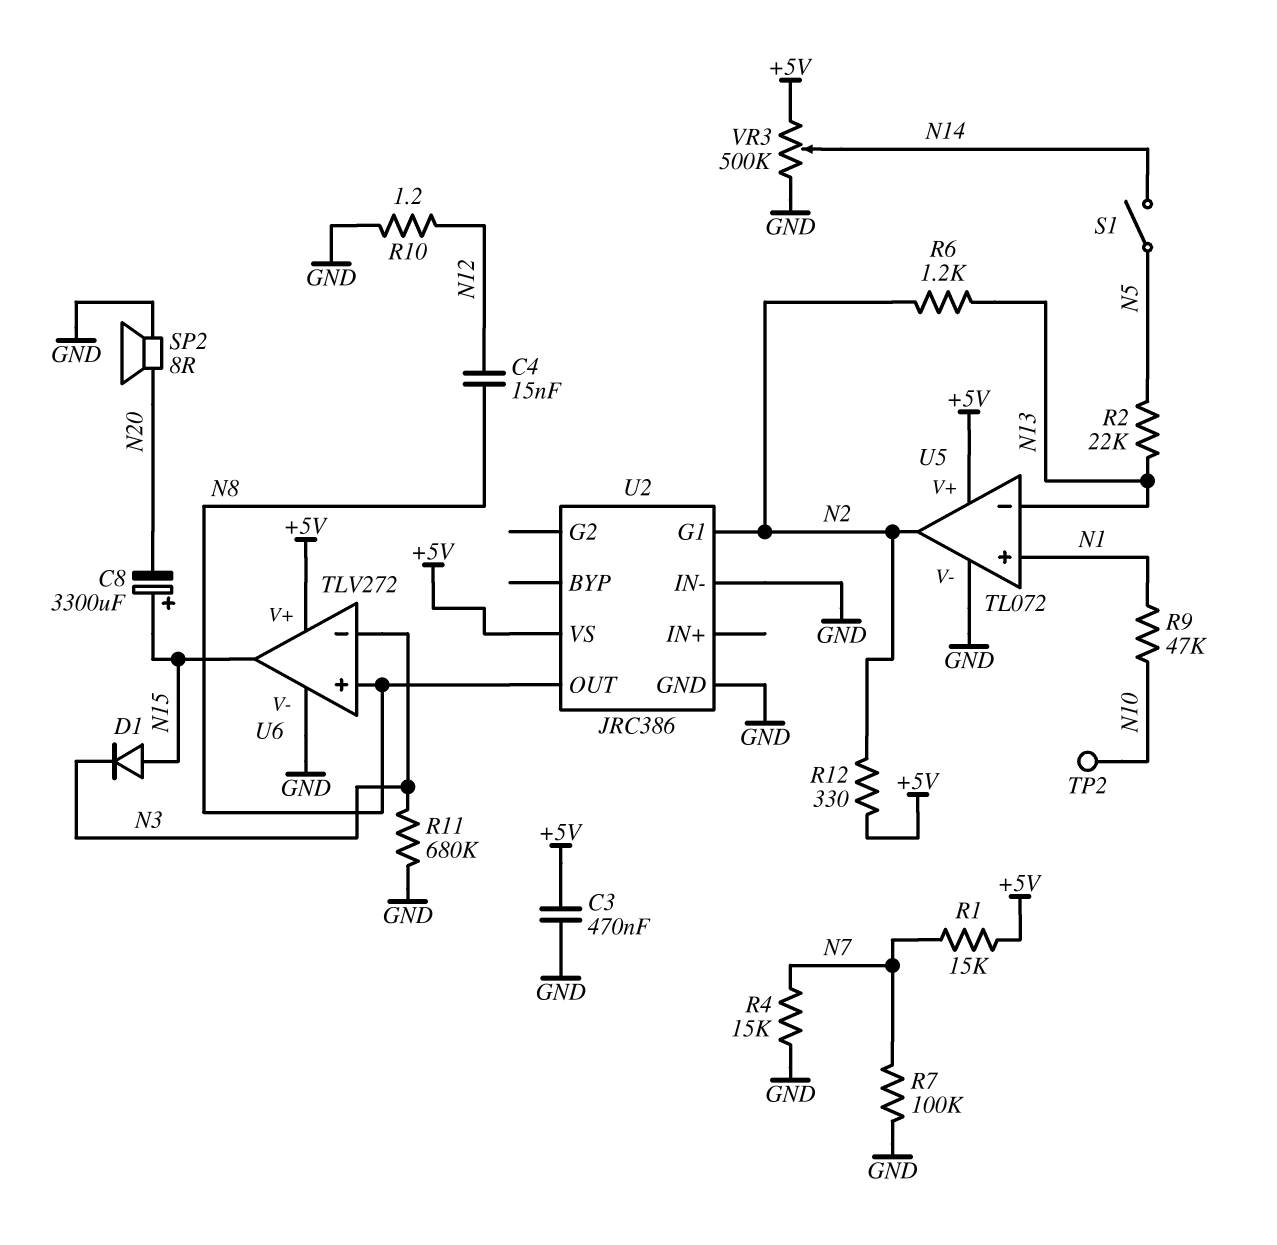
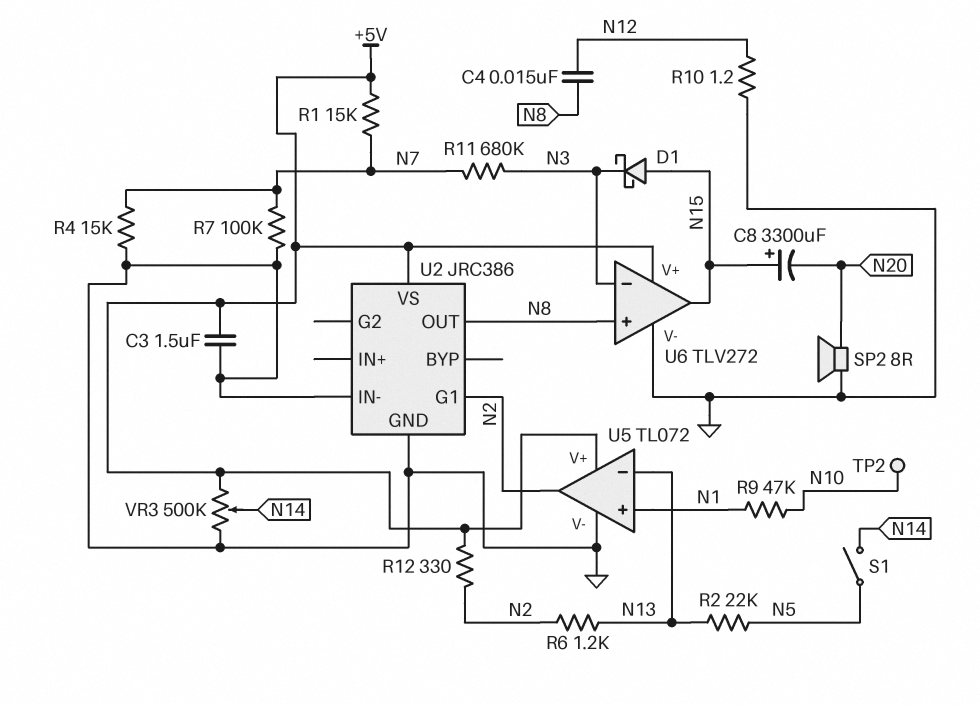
C3: 470nF (+5V, GND) -> 1.5uF (+5V, GND)
D1: diode (A N15, K N3) -> schottky (A N15, K N3)
R11: 680k (GND, N3) -> 680k (N3, N7)

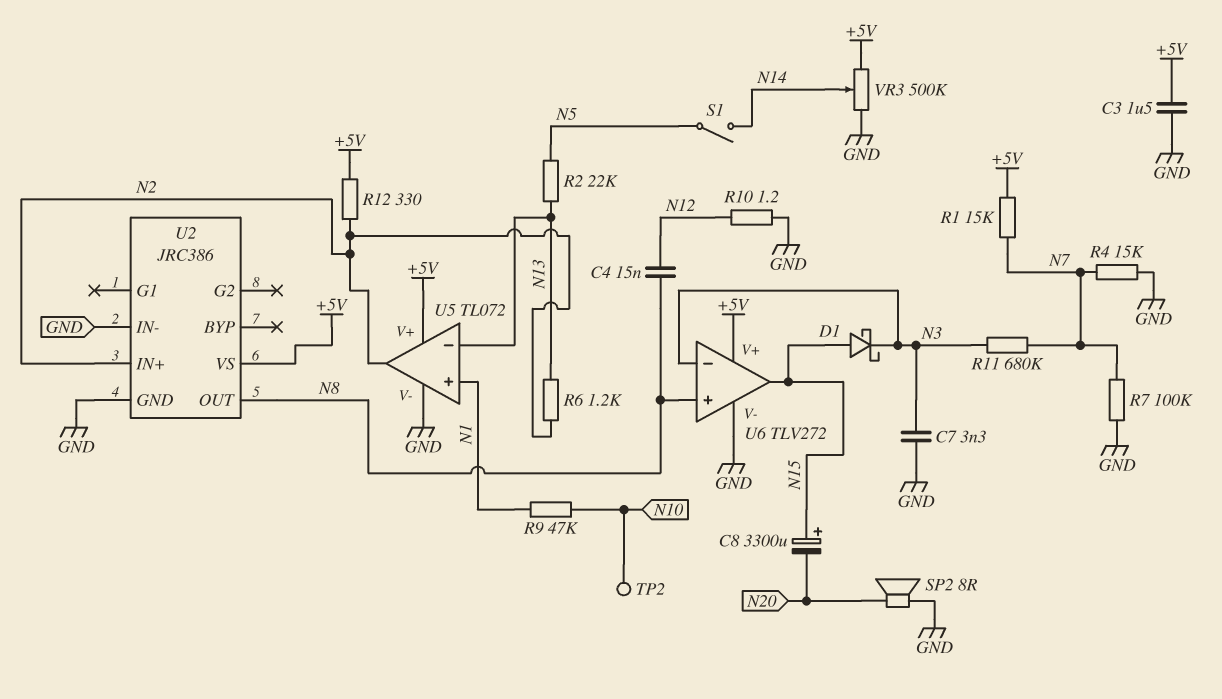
C7: none -> 3.3nF (GND, N3)
U2 pin G1: N2 -> none
U2 pin IN+: none -> N2

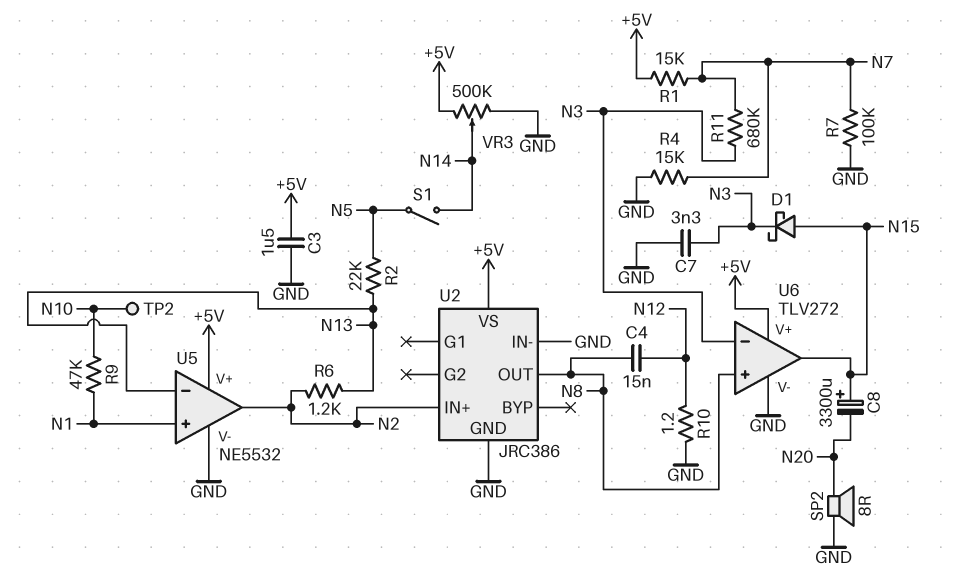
R12: 330 (+5V, N2) -> none
U5: TL072 -> NE5532

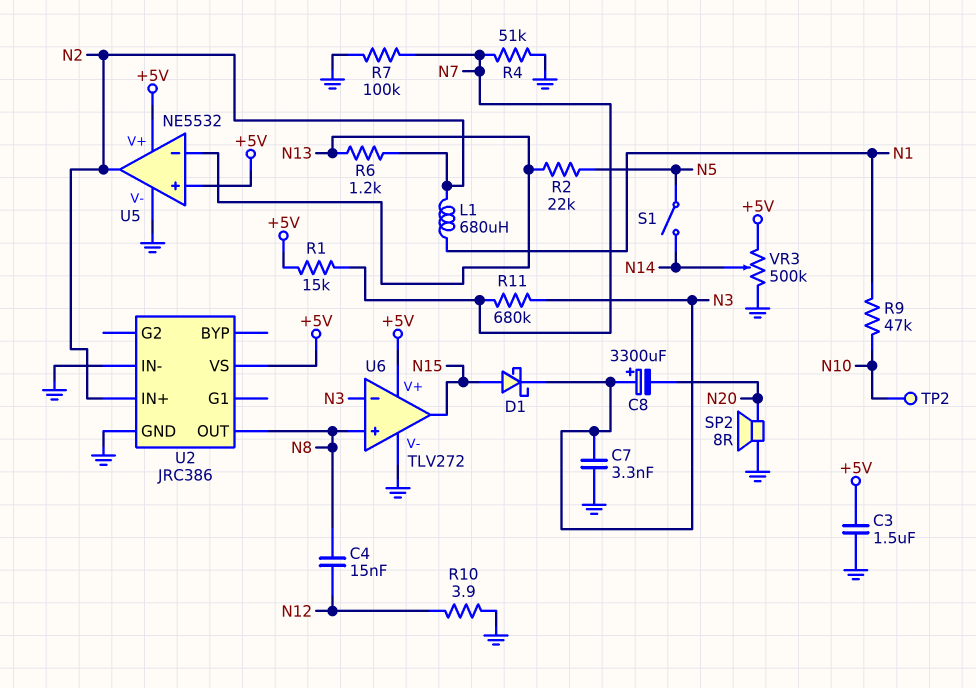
C8: 3300uF (plus N15, minus N20) -> 3300uF (plus N3, minus N20)
L1: none -> 680uH (N1, N2)
R4: 15k (GND, N7) -> 51k (GND, N7)
R10: 1.2 (GND, N12) -> 3.9 (GND, N12)
U5 pin in+: N1 -> +5V

